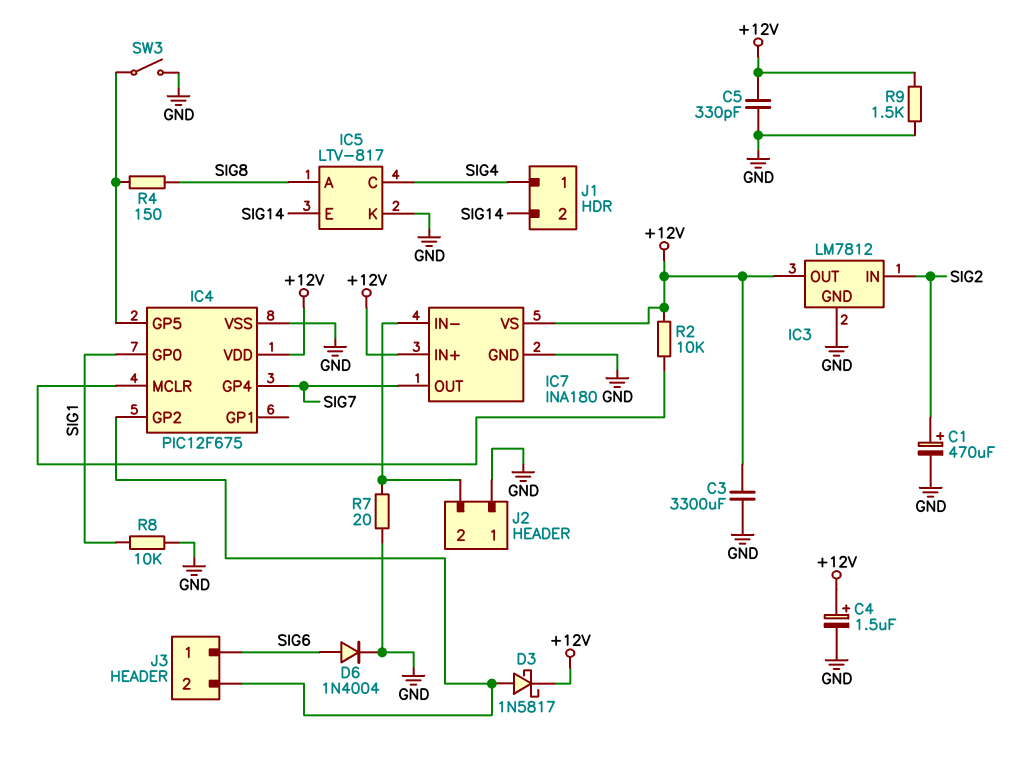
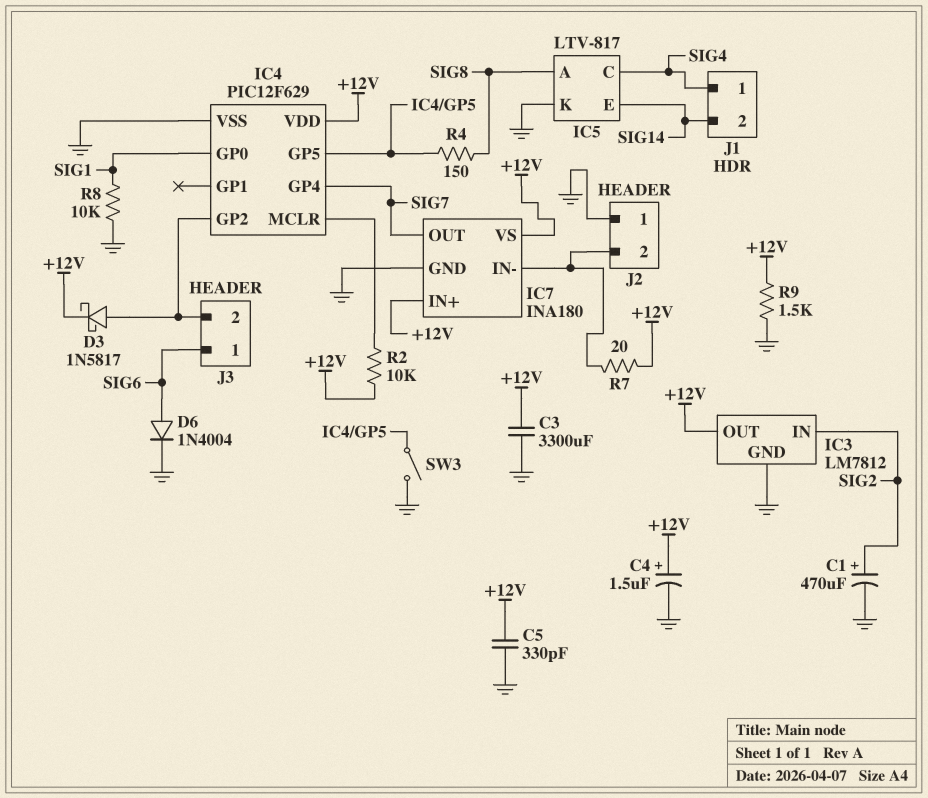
IC4: PIC12F675 -> PIC12F629
R7: 20 (GND, IC7/IN-) -> 20 (+12V, IC7/IN-)

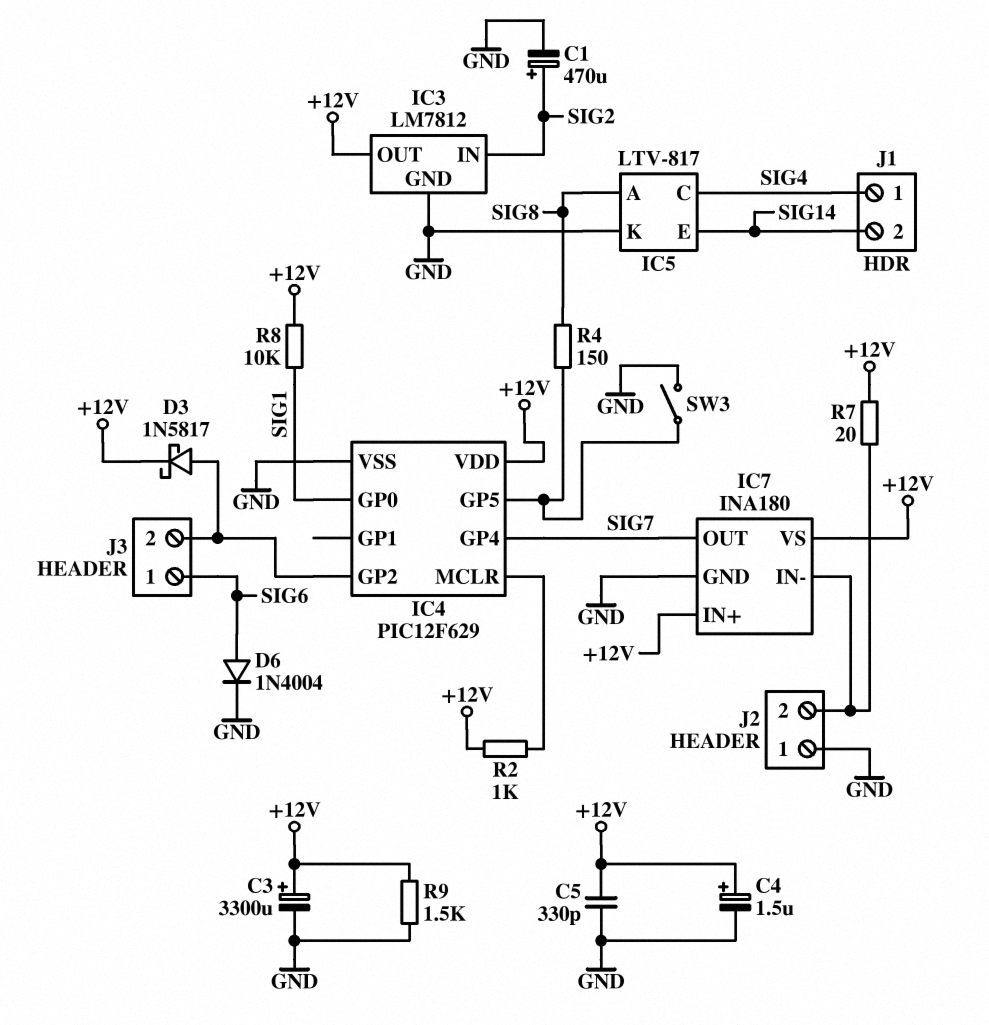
C3: 3300uF (+12V, GND) -> 3300uF (plus +12V, minus GND)
R2: 10k (+12V, IC4/MCLR) -> 1k (+12V, IC4/MCLR)
R8: 10k (GND, SIG1) -> 10k (+12V, SIG1)

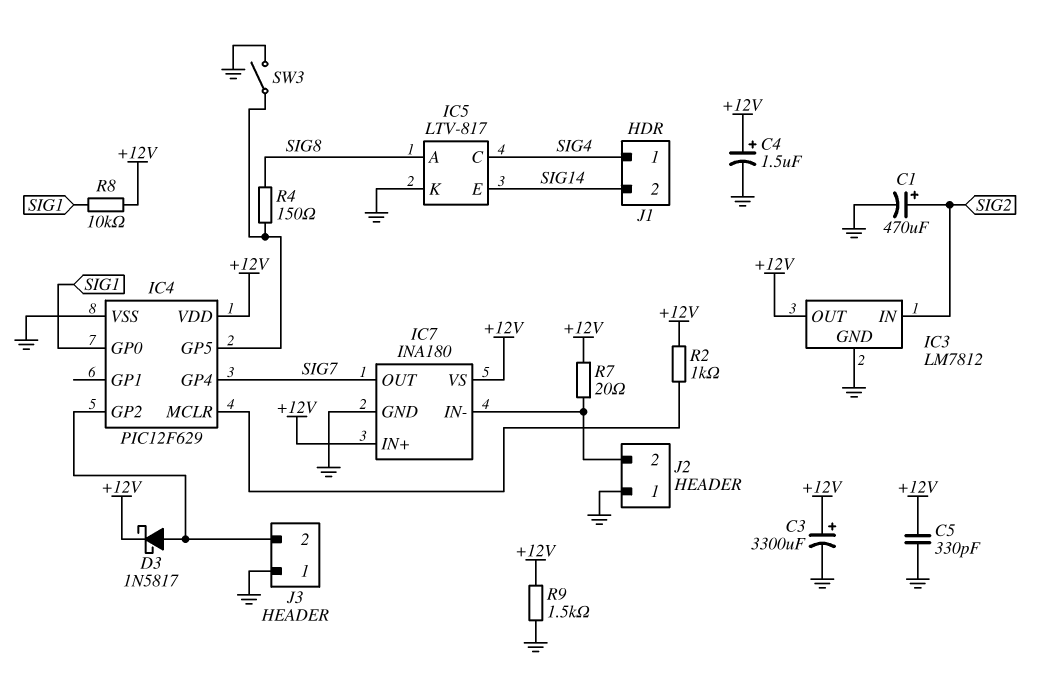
D6: diode 1N4004 (A SIG6, K GND) -> none
J3 pin 1: SIG6 -> GND

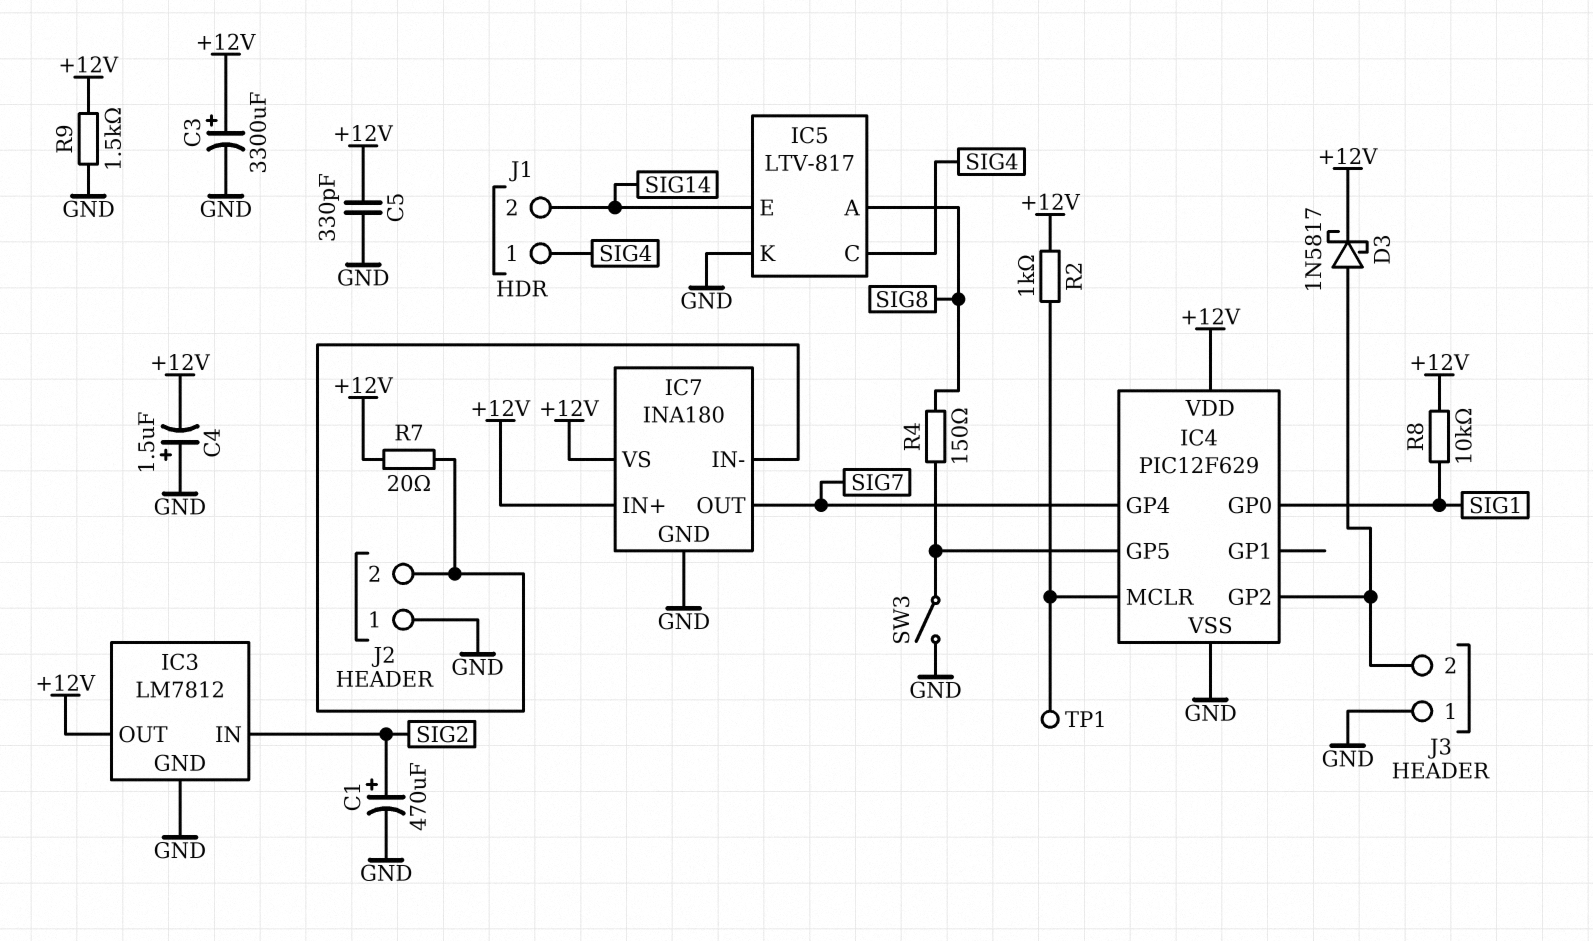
C4: 1.5uF (plus +12V, minus GND) -> 1.5uF (plus GND, minus +12V)
TP1: none -> test point (IC4/MCLR)

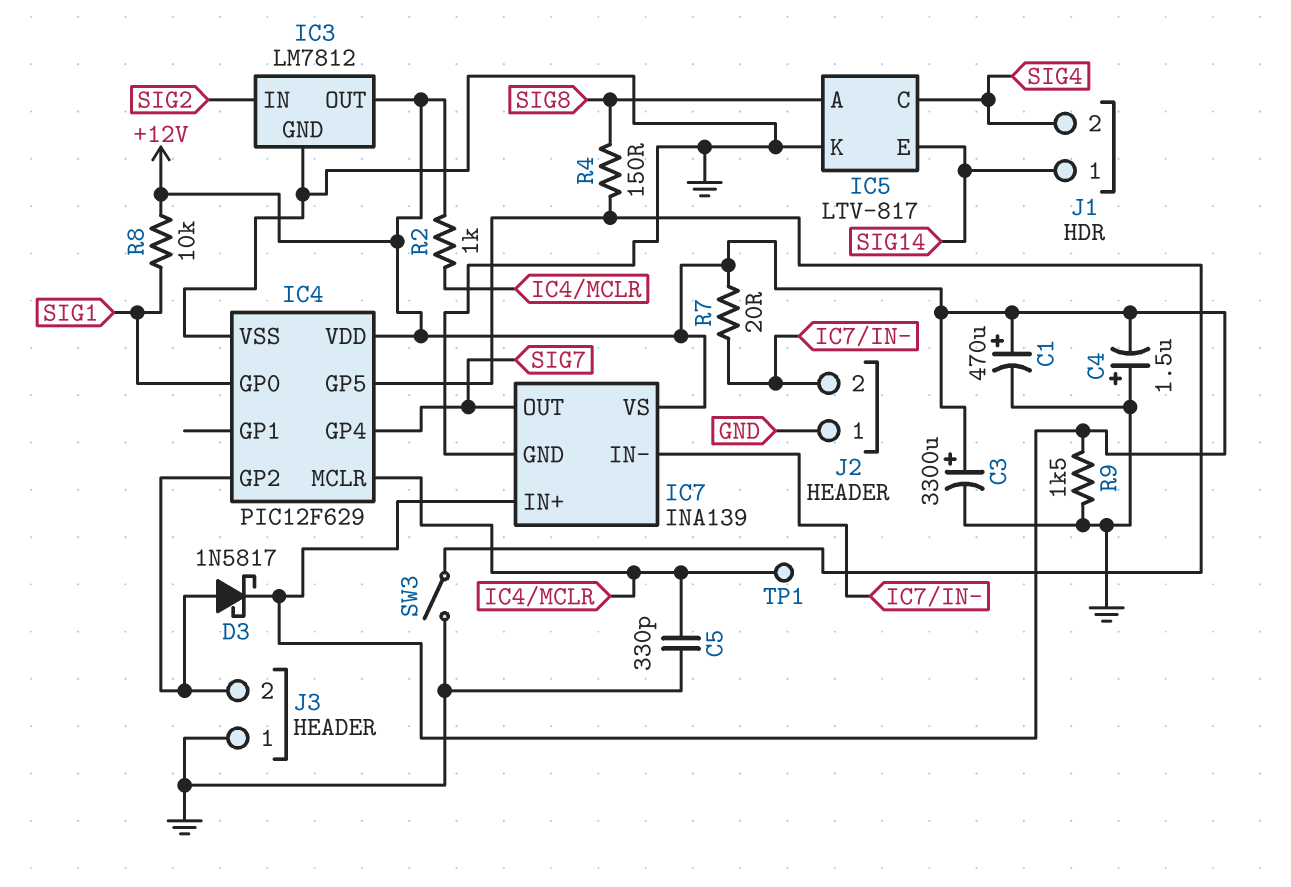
C1: 470uF (plus SIG2, minus GND) -> 470uF (plus +12V, minus GND)
C5: 330pF (+12V, GND) -> 330pF (GND, IC4/MCLR)
IC7: INA180 -> INA139
J1 pin 1: SIG4 -> SIG14
J1 pin 2: SIG14 -> SIG4

